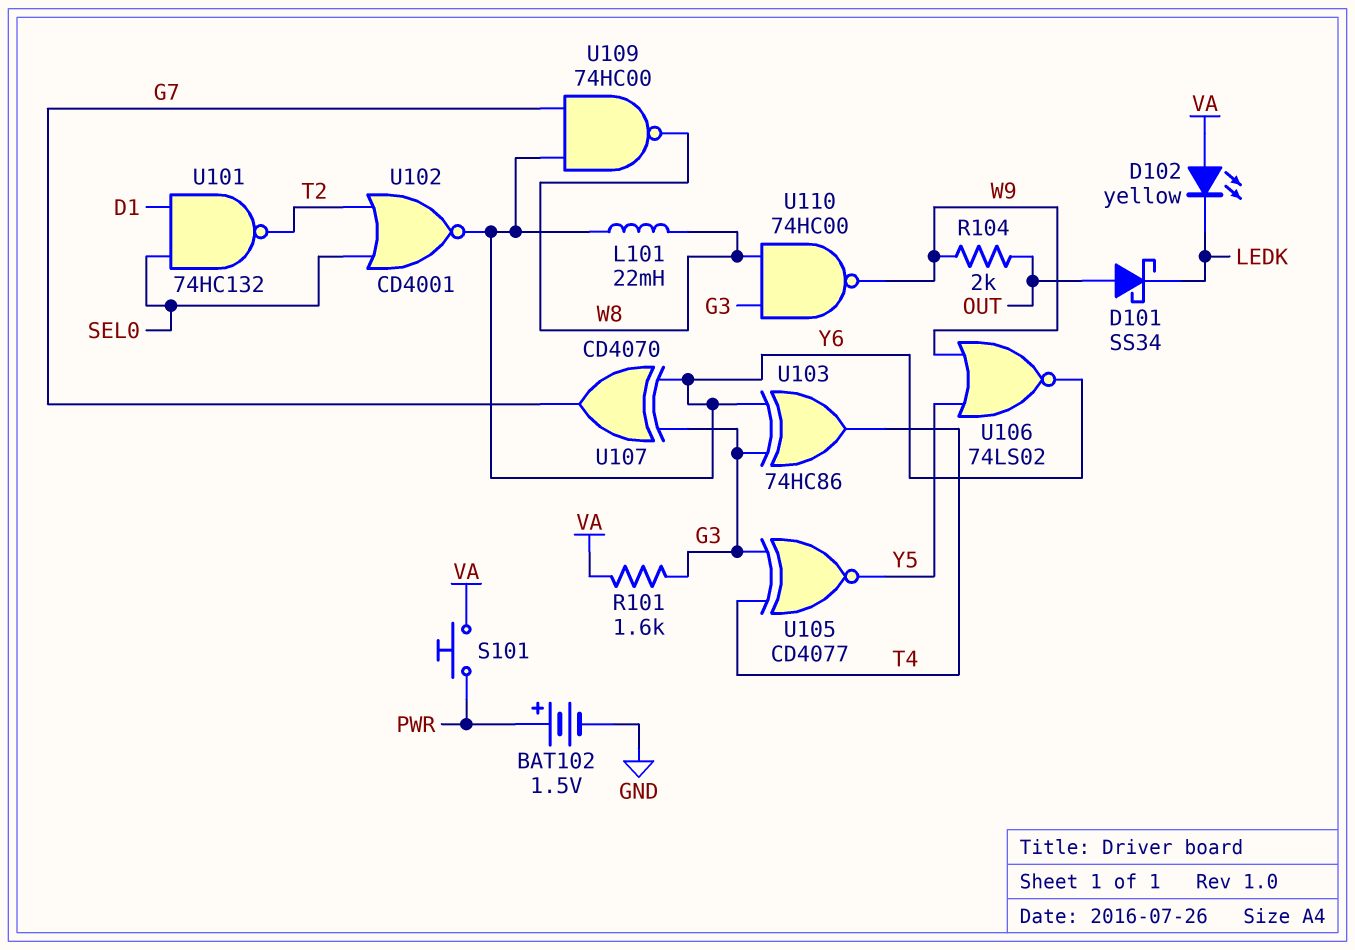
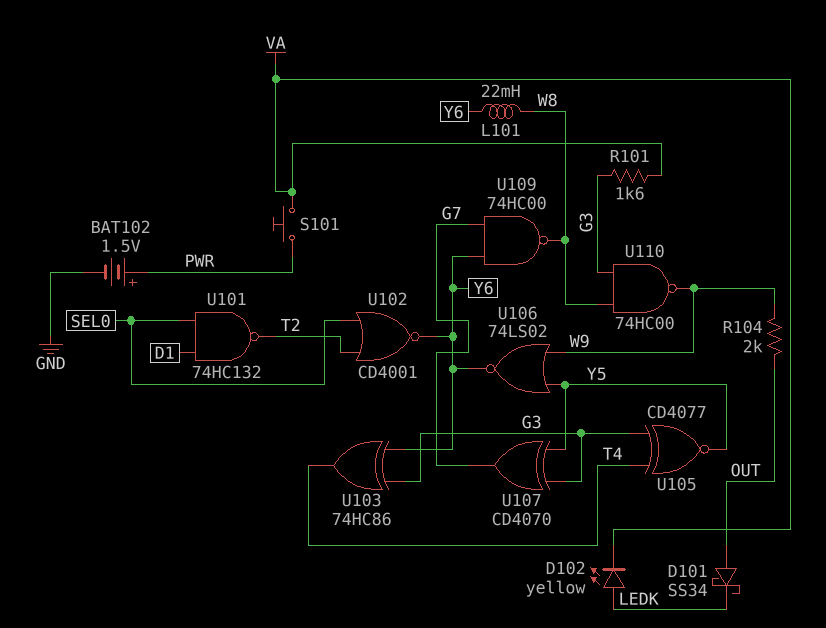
D102: LED yellow (A VA, K LEDK) -> LED yellow (A LEDK, K VA)
U107: XOR CD4070 (in G3, in Y6, out G7) -> XOR CD4070 (in G3, in Y5, out G7)

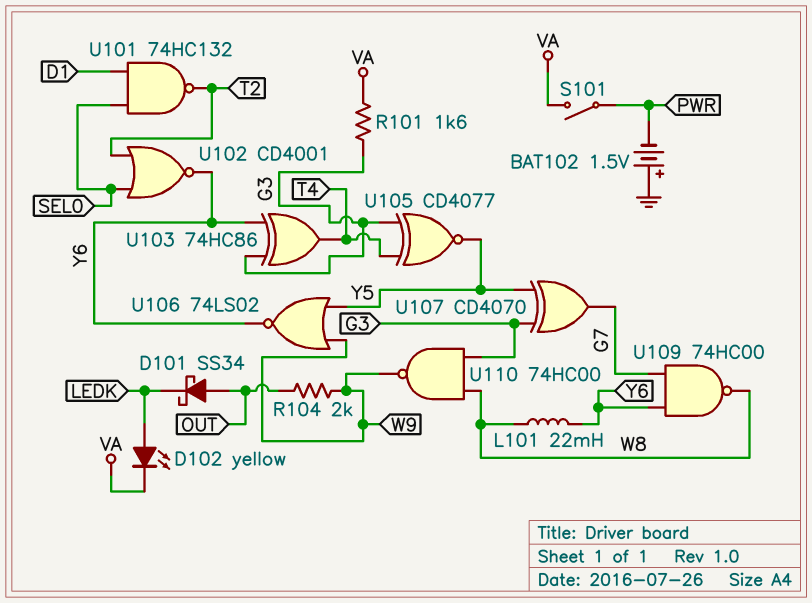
BAT102: 1.5V (plus PWR, minus GND) -> 1.5V (plus GND, minus PWR)
S101: button (PWR, VA) -> switch (PWR, VA)

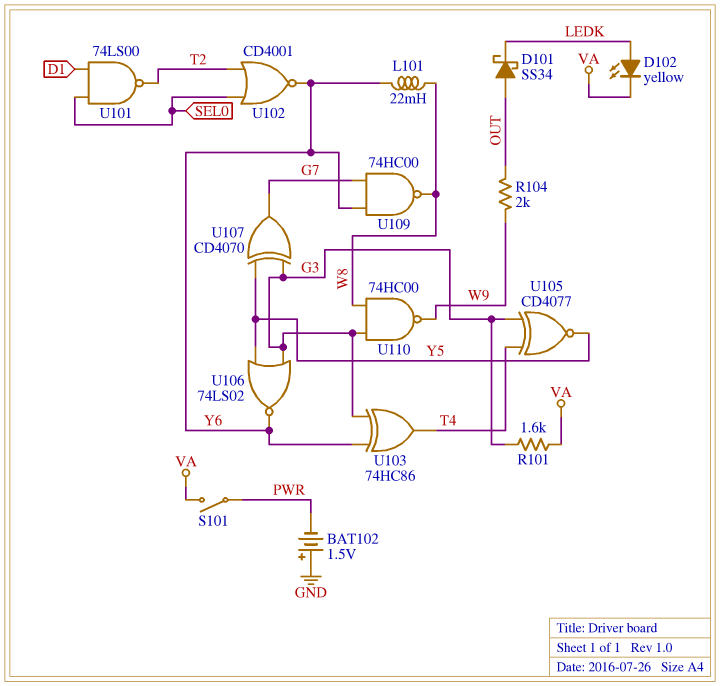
U101: NAND 74HC132 (in D1, in SEL0, out T2) -> NAND 74LS00 (in D1, in SEL0, out T2)
U106: NOR 74LS02 (in W9, in Y5, out Y6) -> NOR 74LS02 (in G3, in Y5, out Y6)

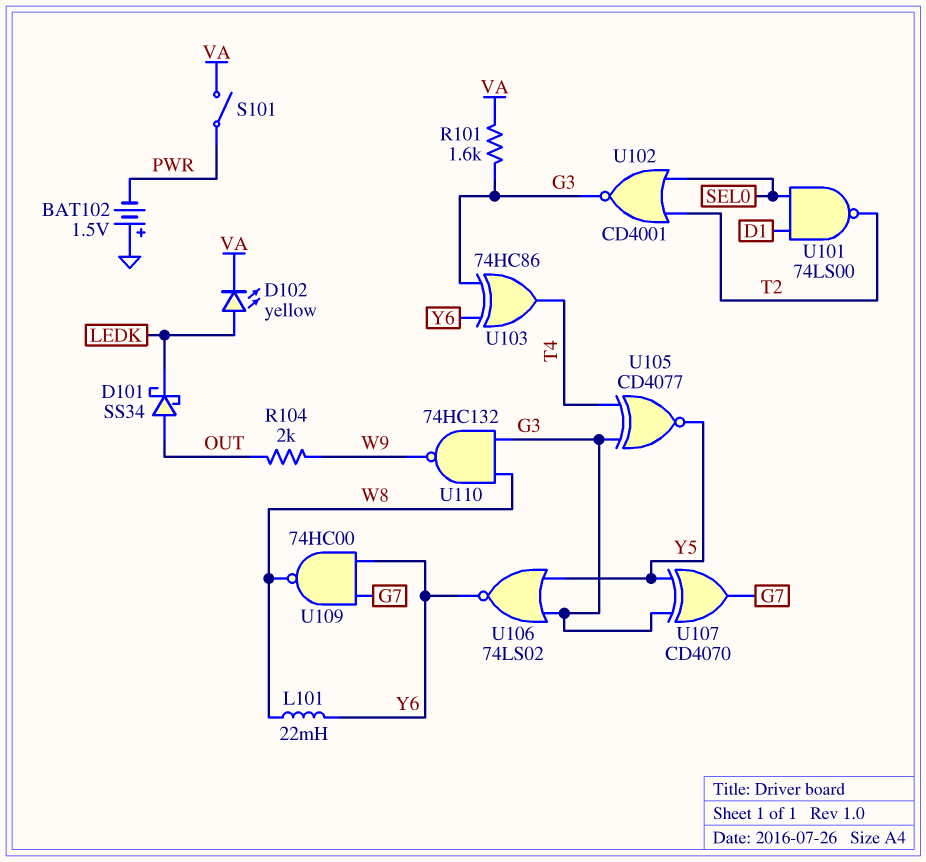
U102: NOR CD4001 (in SEL0, in T2, out Y6) -> NOR CD4001 (in SEL0, in T2, out G3)
U110: NAND 74HC00 (in G3, in W8, out W9) -> NAND 74HC132 (in G3, in W8, out W9)

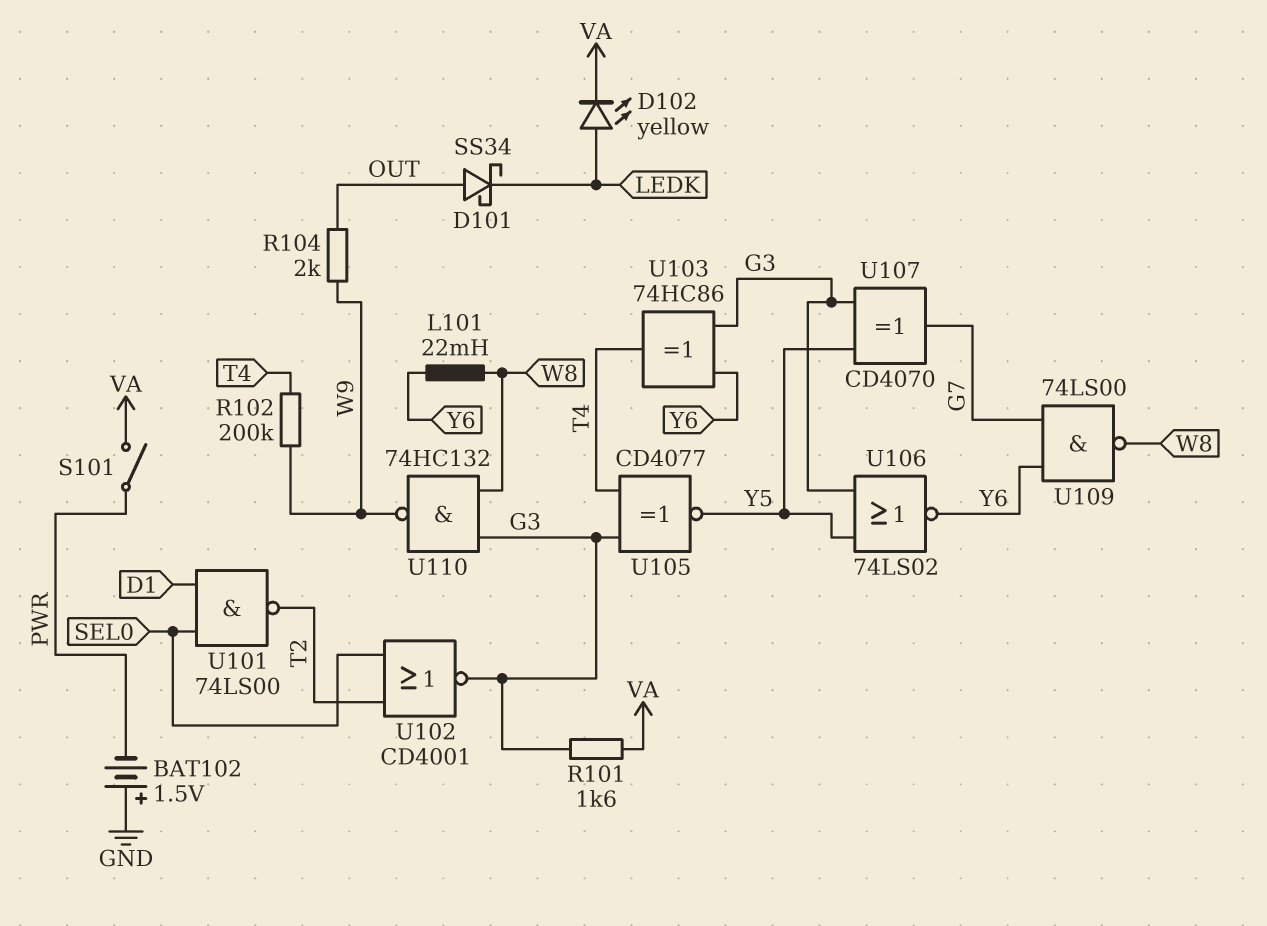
R102: none -> 200k (T4, W9)
U109: NAND 74HC00 (in G7, in Y6, out W8) -> NAND 74LS00 (in G7, in Y6, out W8)

